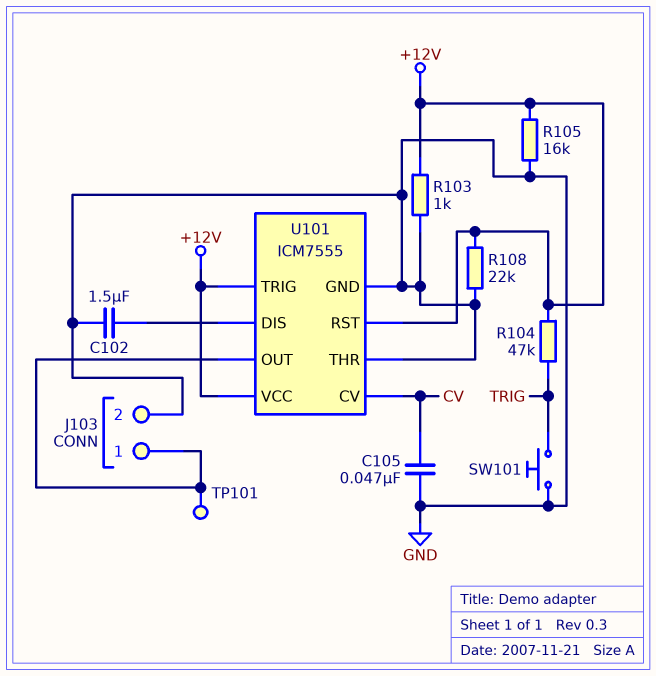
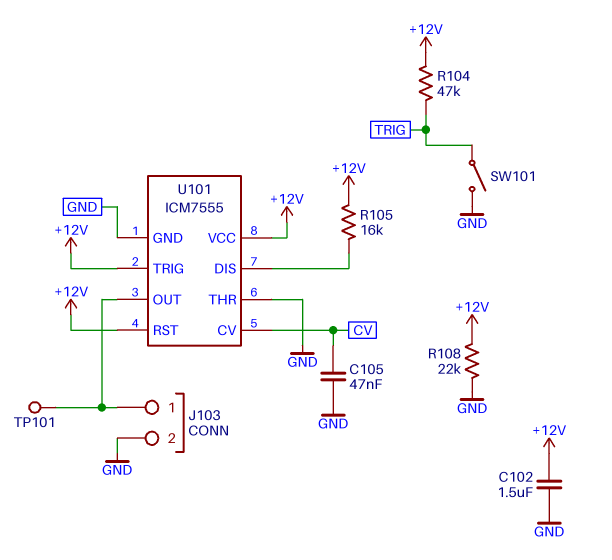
C102: 1.5uF (GND, U101/DIS) -> 1.5uF (+12V, GND)
R103: 1k (+12V, GND) -> none
R105: 16k (+12V, GND) -> 16k (+12V, U101/DIS)
SW101: button (GND, TRIG) -> switch (GND, TRIG)

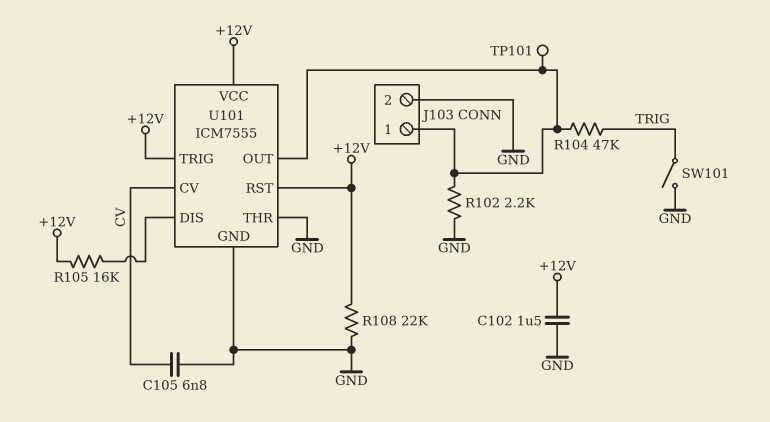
C105: 47nF (CV, GND) -> 6.8nF (CV, GND)
R102: none -> 2.2k (GND, J103/1)
R104: 47k (+12V, TRIG) -> 47k (J103/1, TRIG)

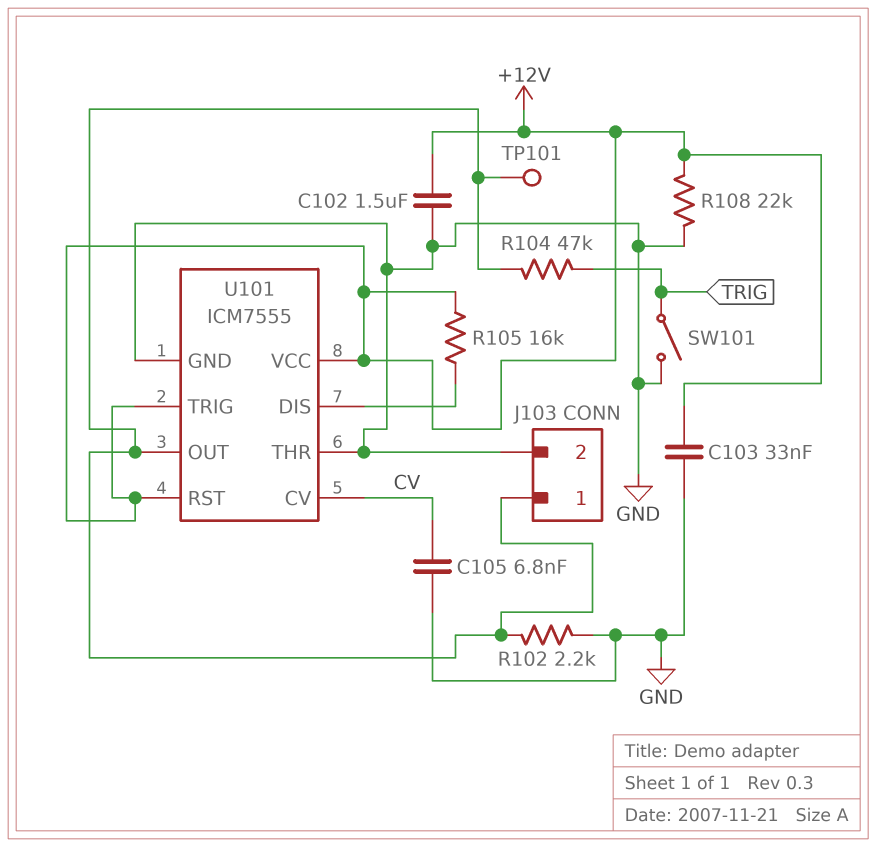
C103: none -> 33nF (+12V, GND)

